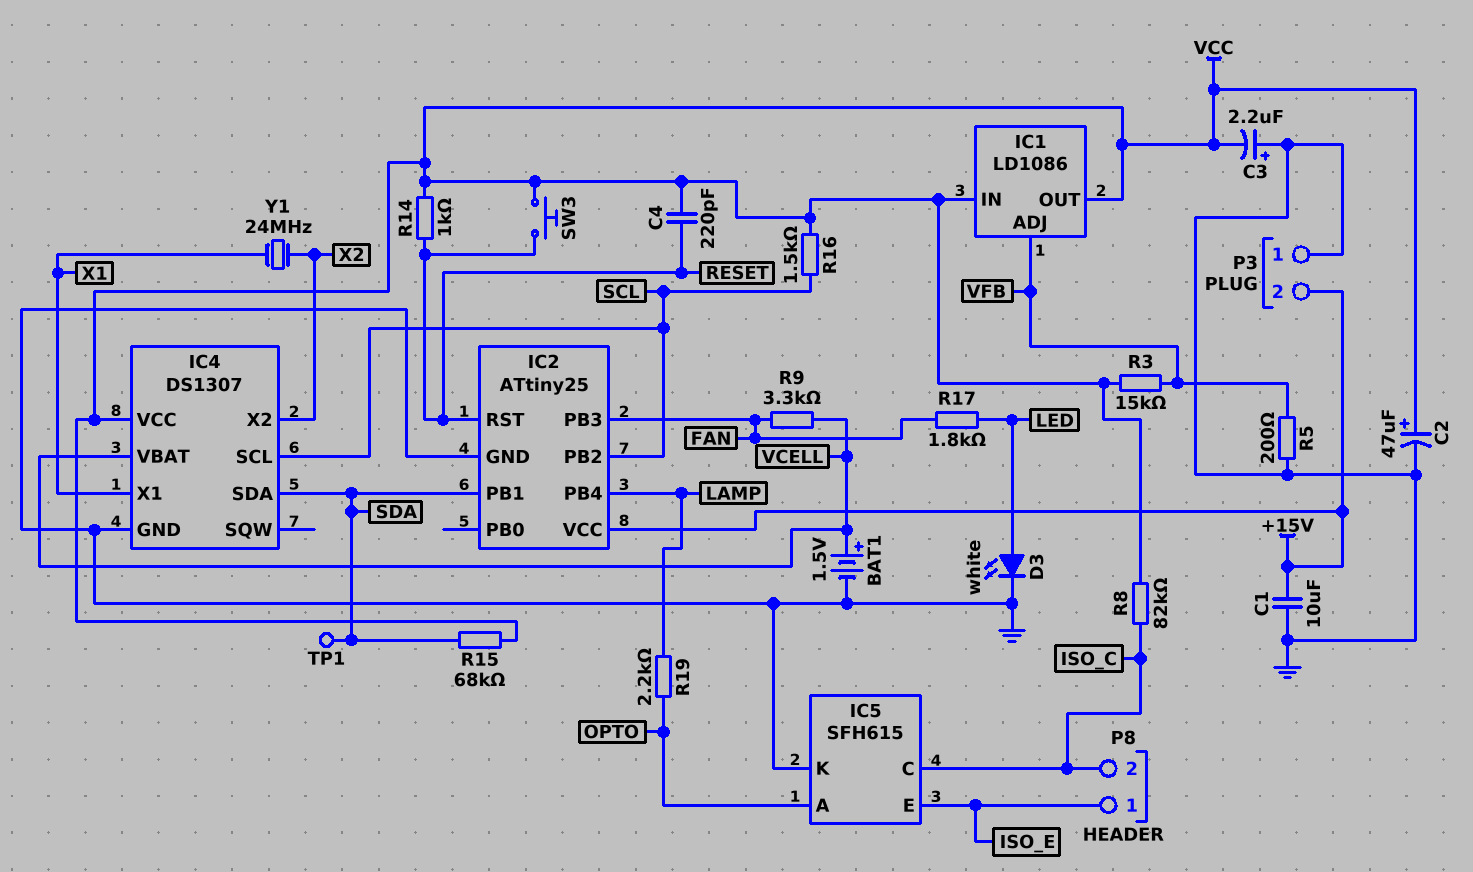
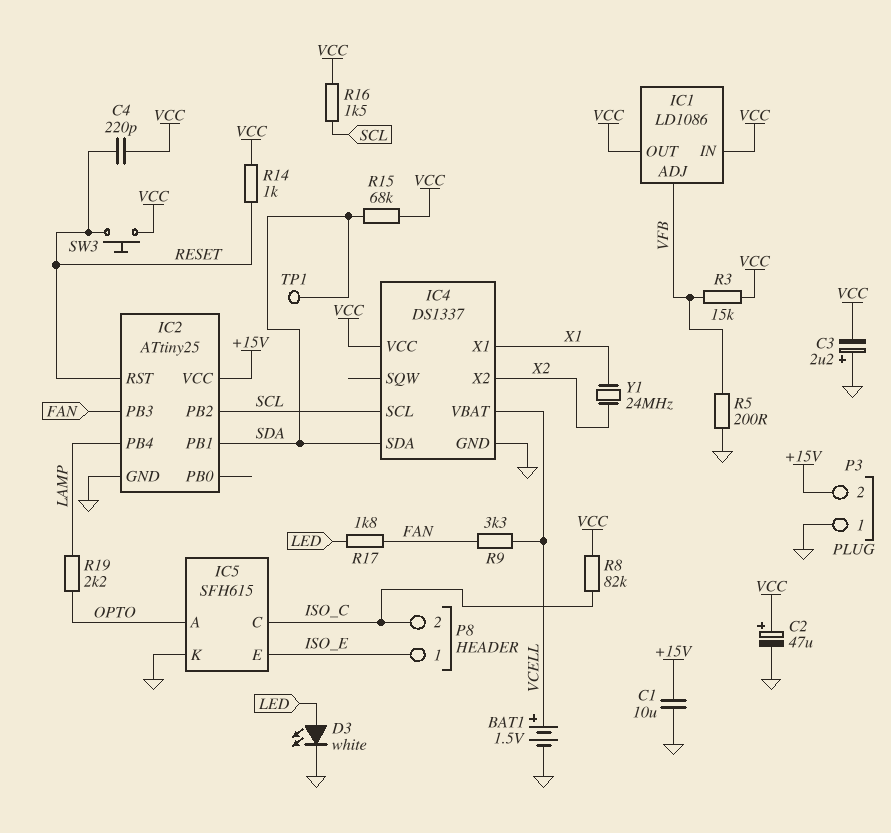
IC4: DS1307 -> DS1337

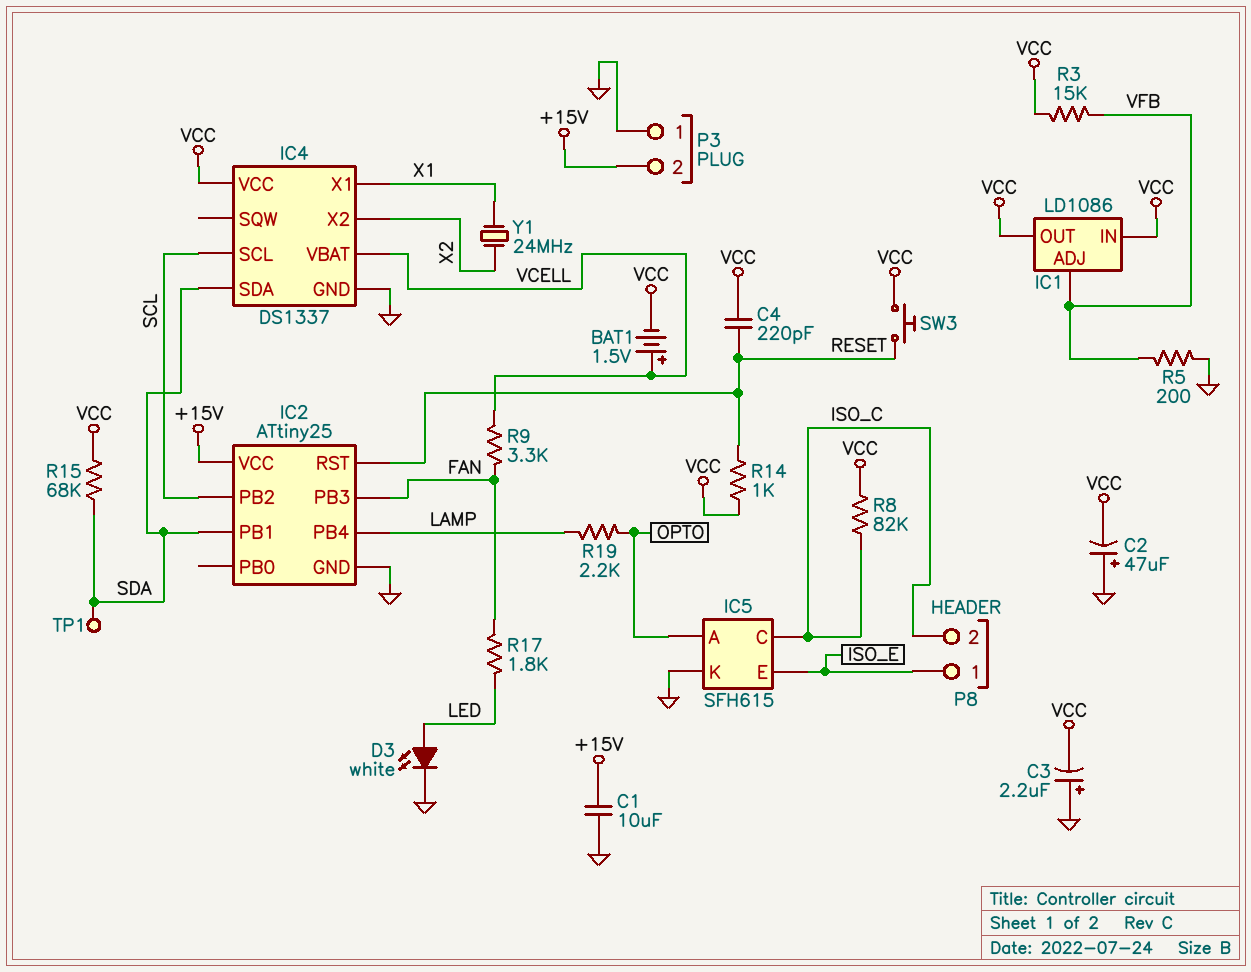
BAT1: 1.5V (plus VCELL, minus GND) -> 1.5V (plus VCELL, minus VCC)
C2: 47uF (plus VCC, minus GND) -> 47uF (plus GND, minus VCC)
R16: 1.5k (SCL, VCC) -> none

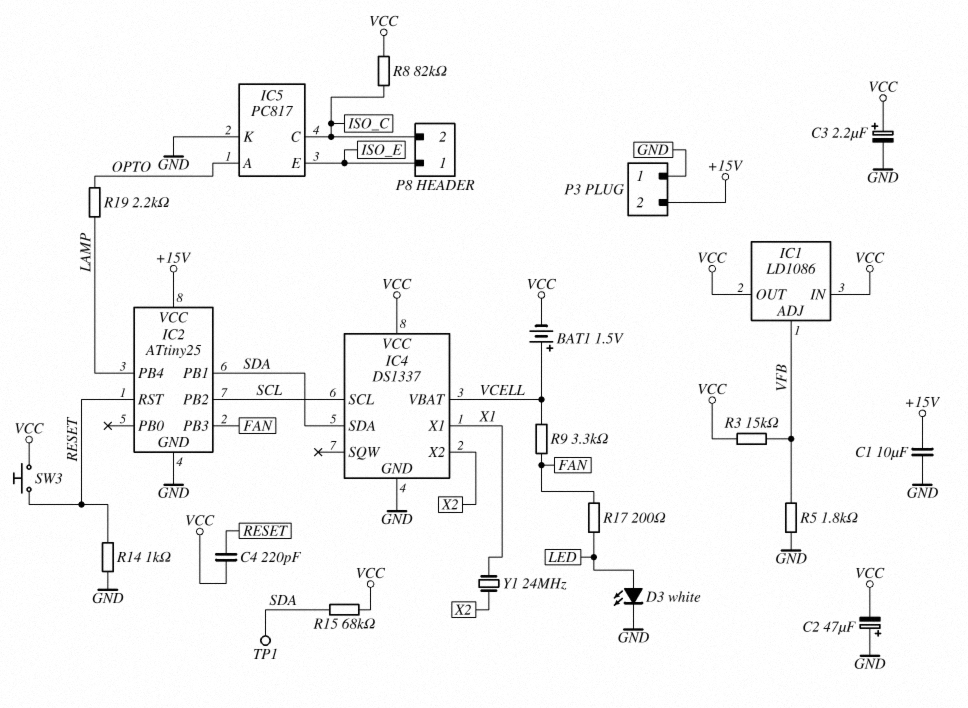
C3: 2.2uF (plus GND, minus VCC) -> 2.2uF (plus VCC, minus GND)
IC5: SFH615 -> PC817
R5: 200 (GND, VFB) -> 1.8k (GND, VFB)
R14: 1k (RESET, VCC) -> 1k (GND, RESET)
R17: 1.8k (FAN, LED) -> 200 (FAN, LED)

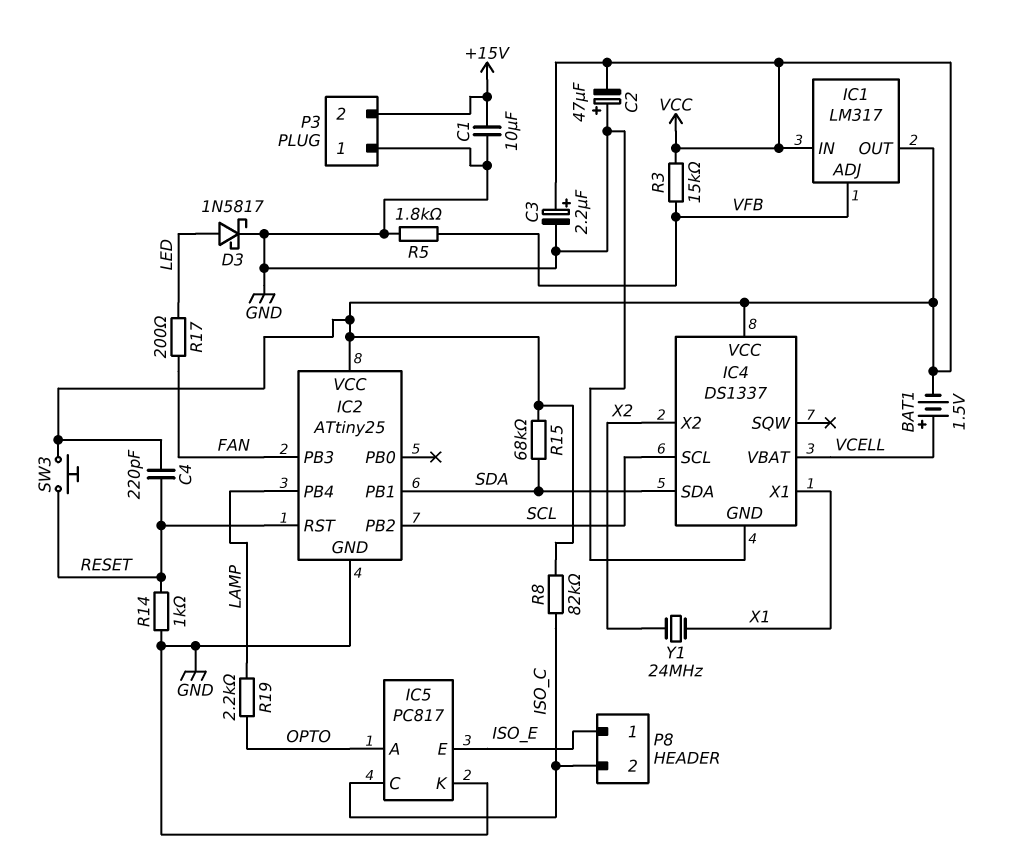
D3: LED white (A LED, K GND) -> schottky 1N5817 (A LED, K GND)
IC1: LD1086 -> LM317
IC2 pin VCC: +15V -> VCC
R9: 3.3k (FAN, VCELL) -> none
TP1: test point (SDA) -> none

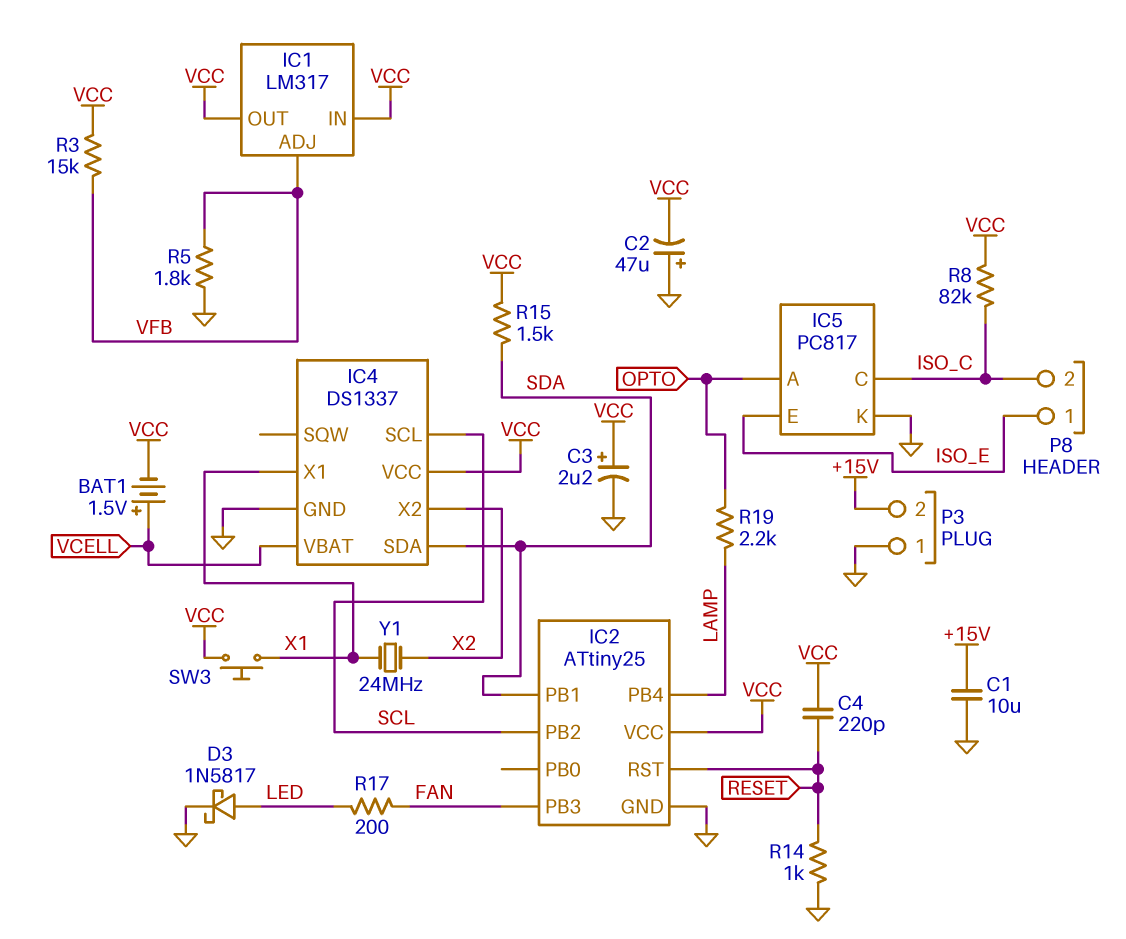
R15: 68k (SDA, VCC) -> 1.5k (SDA, VCC)
SW3: button (RESET, VCC) -> button (VCC, X1)

